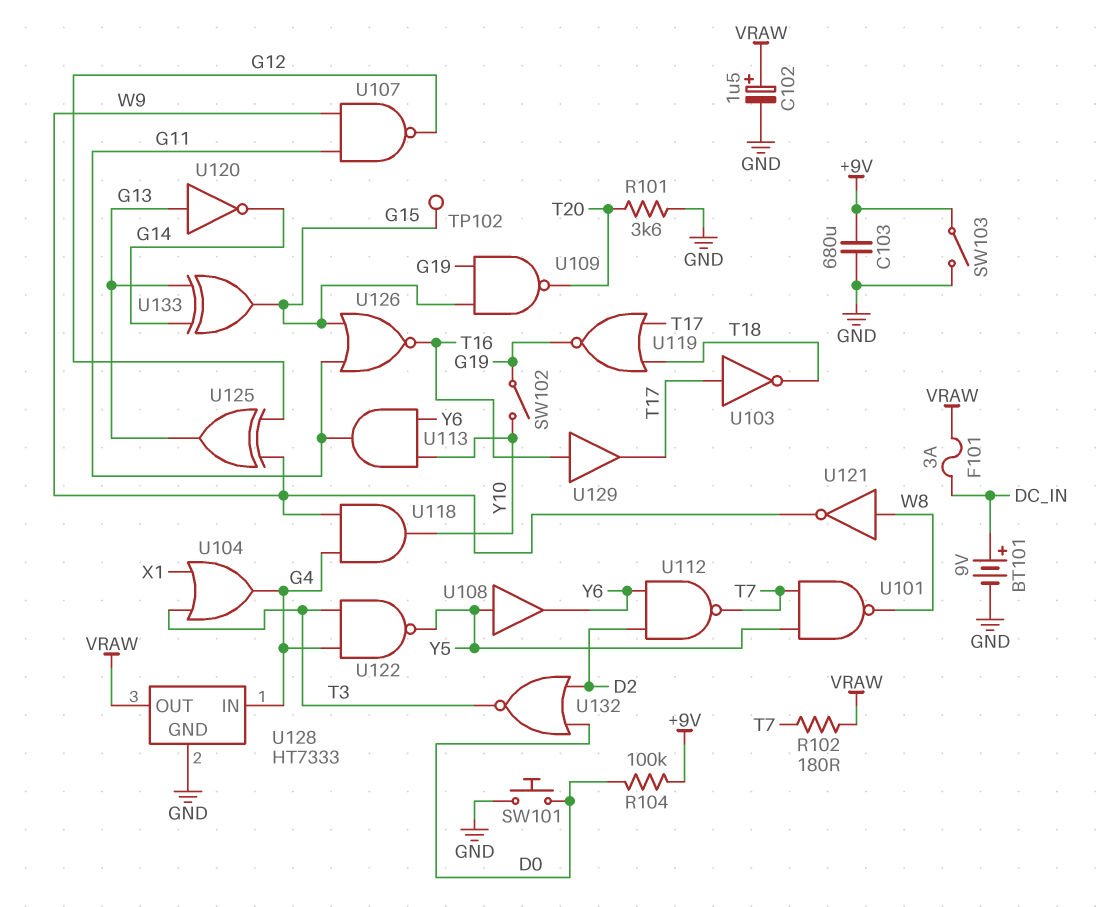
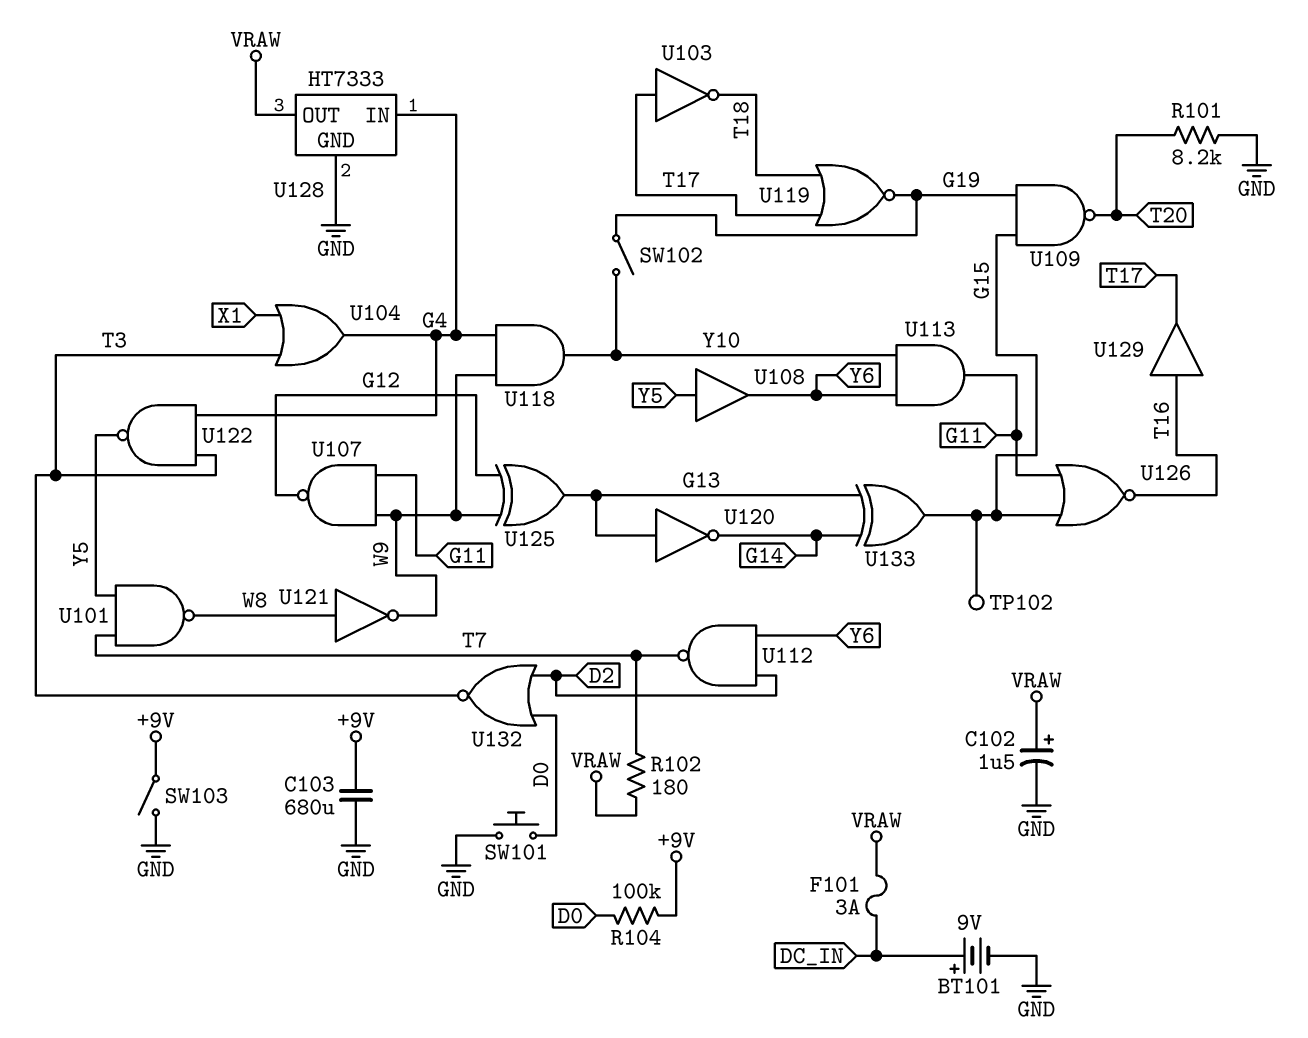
R101: 3.6k (GND, T20) -> 8.2k (GND, T20)

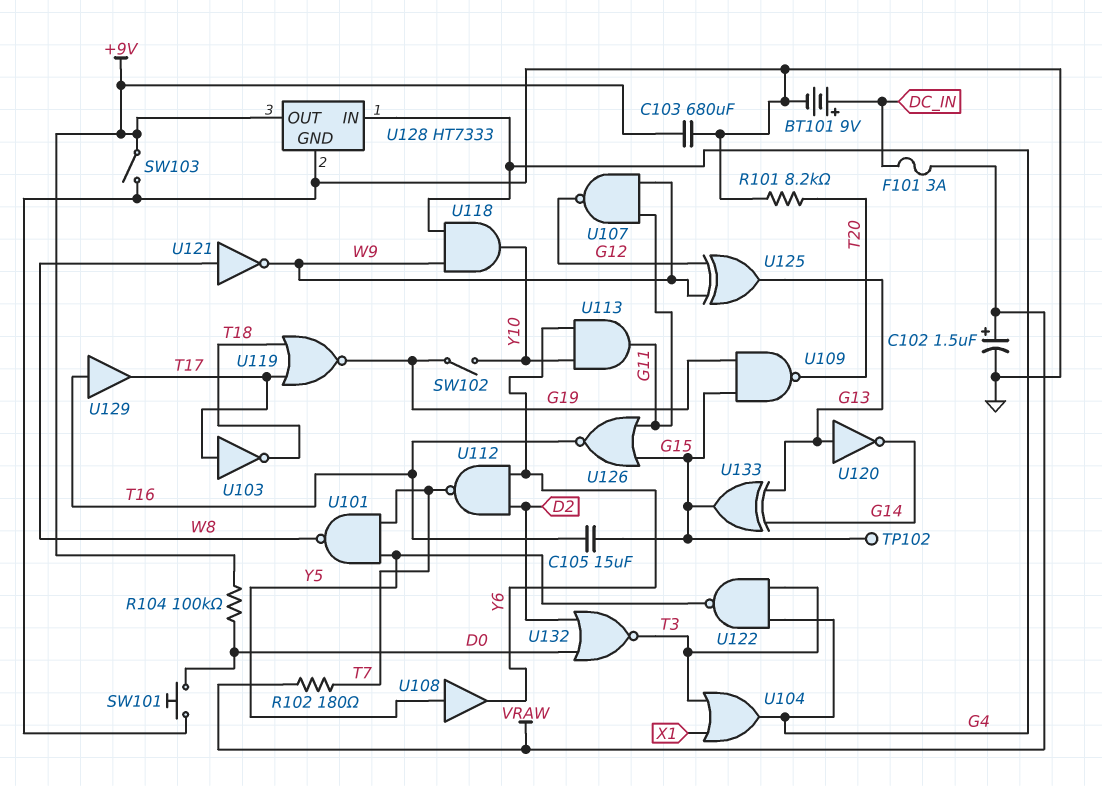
C105: none -> 15uF (G15, T16)
U128 pin OUT: VRAW -> +9V

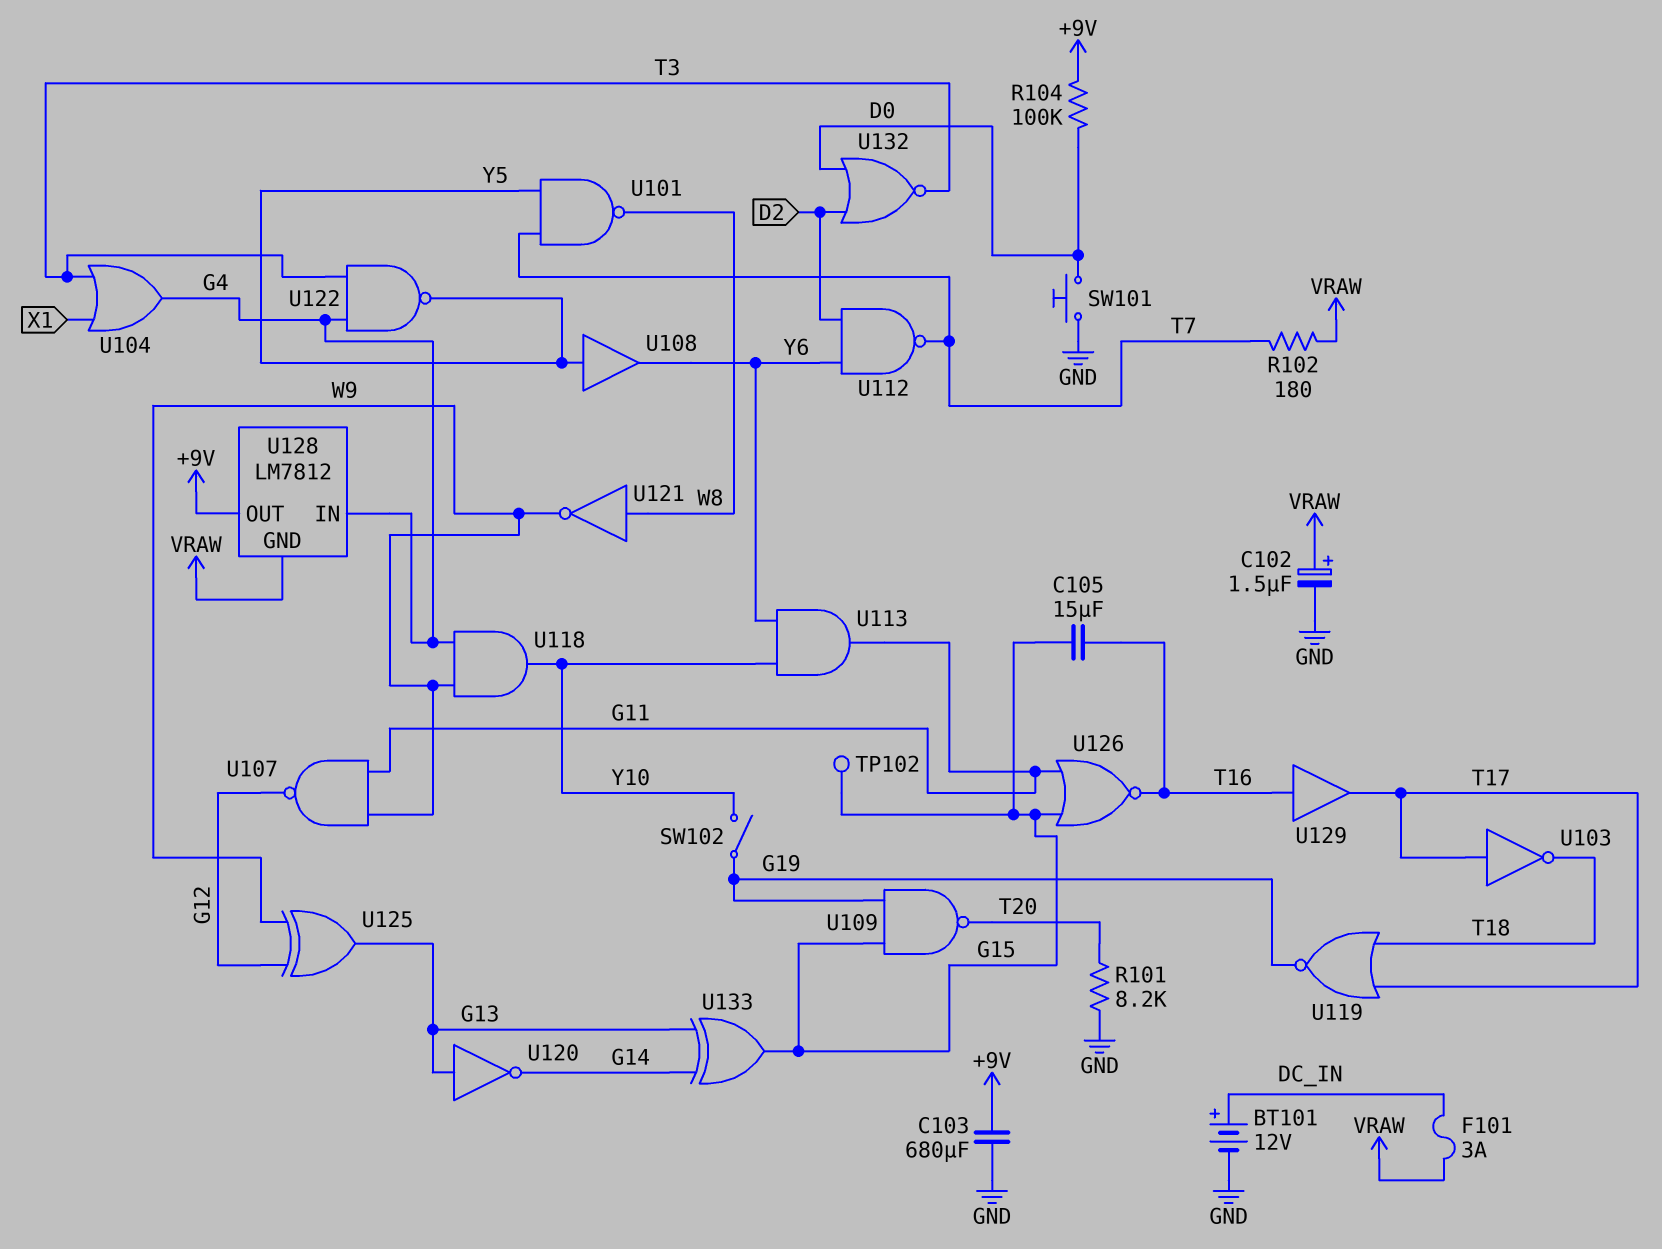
BT101: 9V (plus DC_IN, minus GND) -> 12V (plus DC_IN, minus GND)
SW103: switch (+9V, GND) -> none
U128: HT7333 -> LM7812
U128 pin GND: GND -> VRAW

